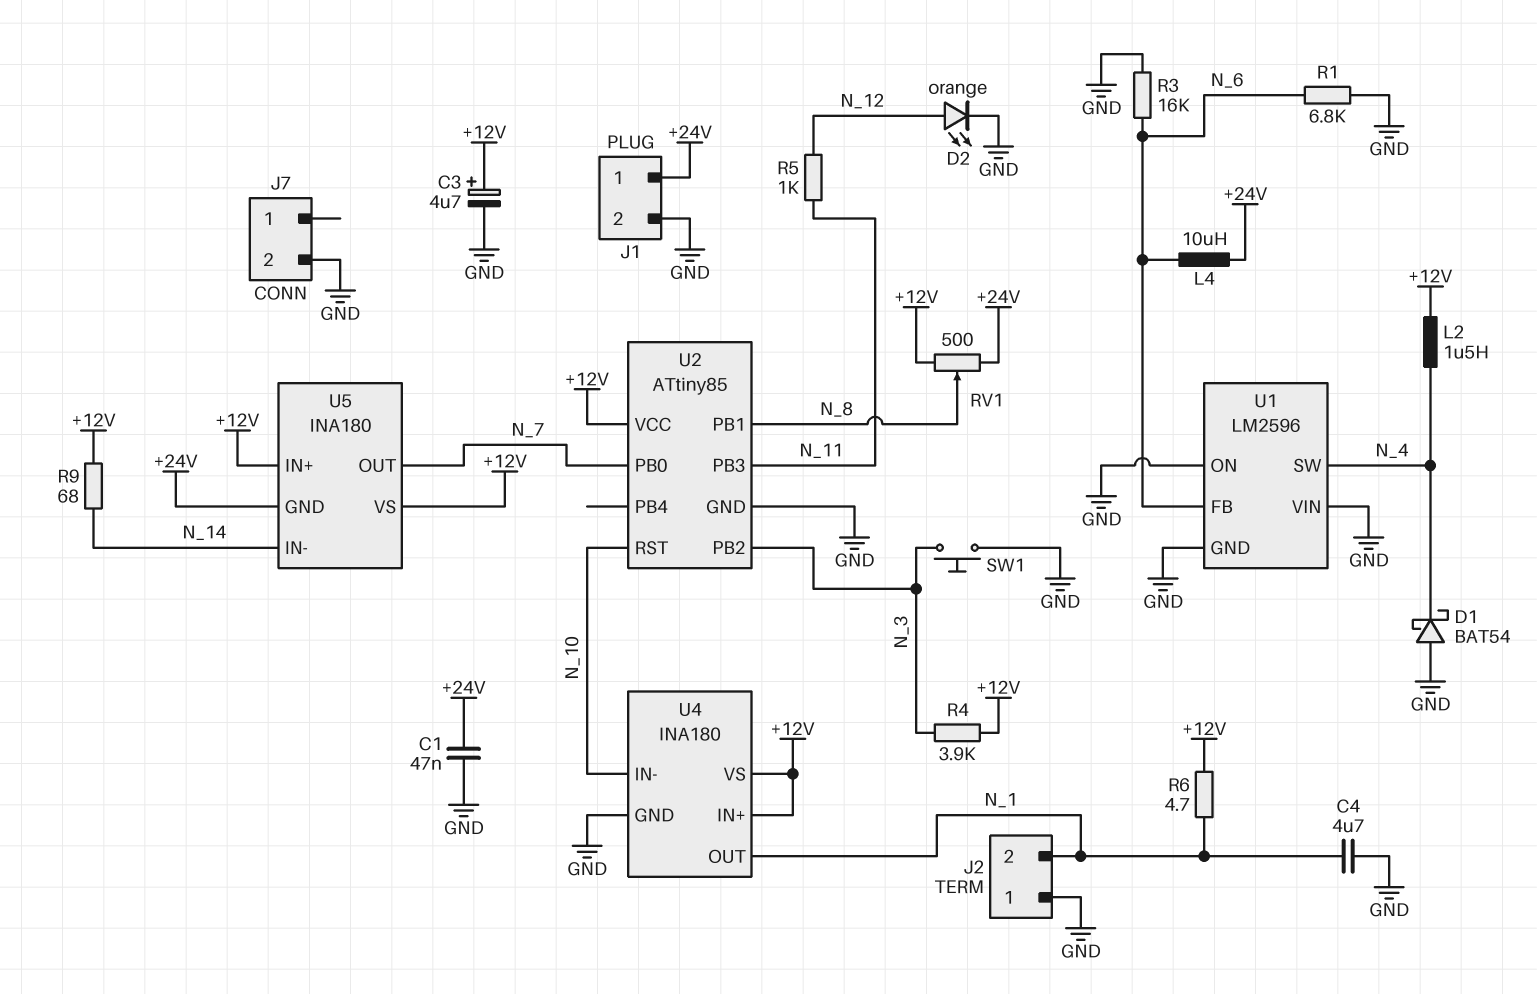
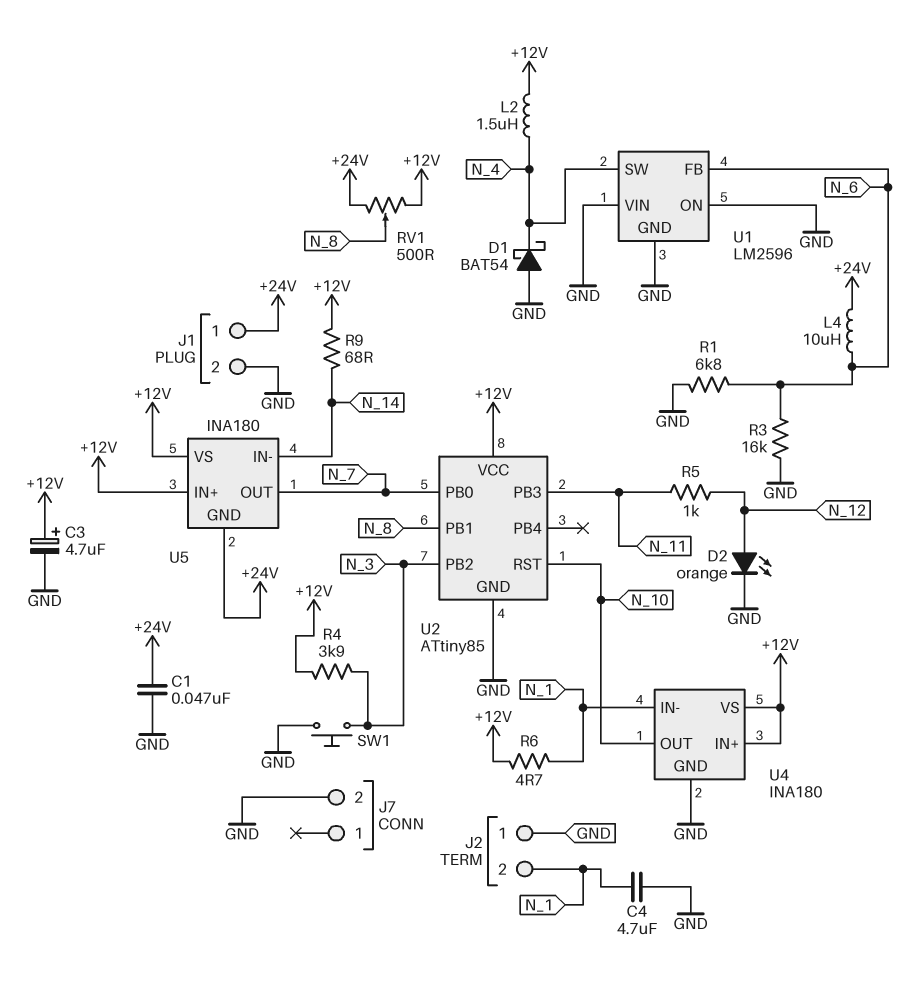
U4 pin IN-: N_10 -> N_1
U4 pin OUT: N_1 -> N_10

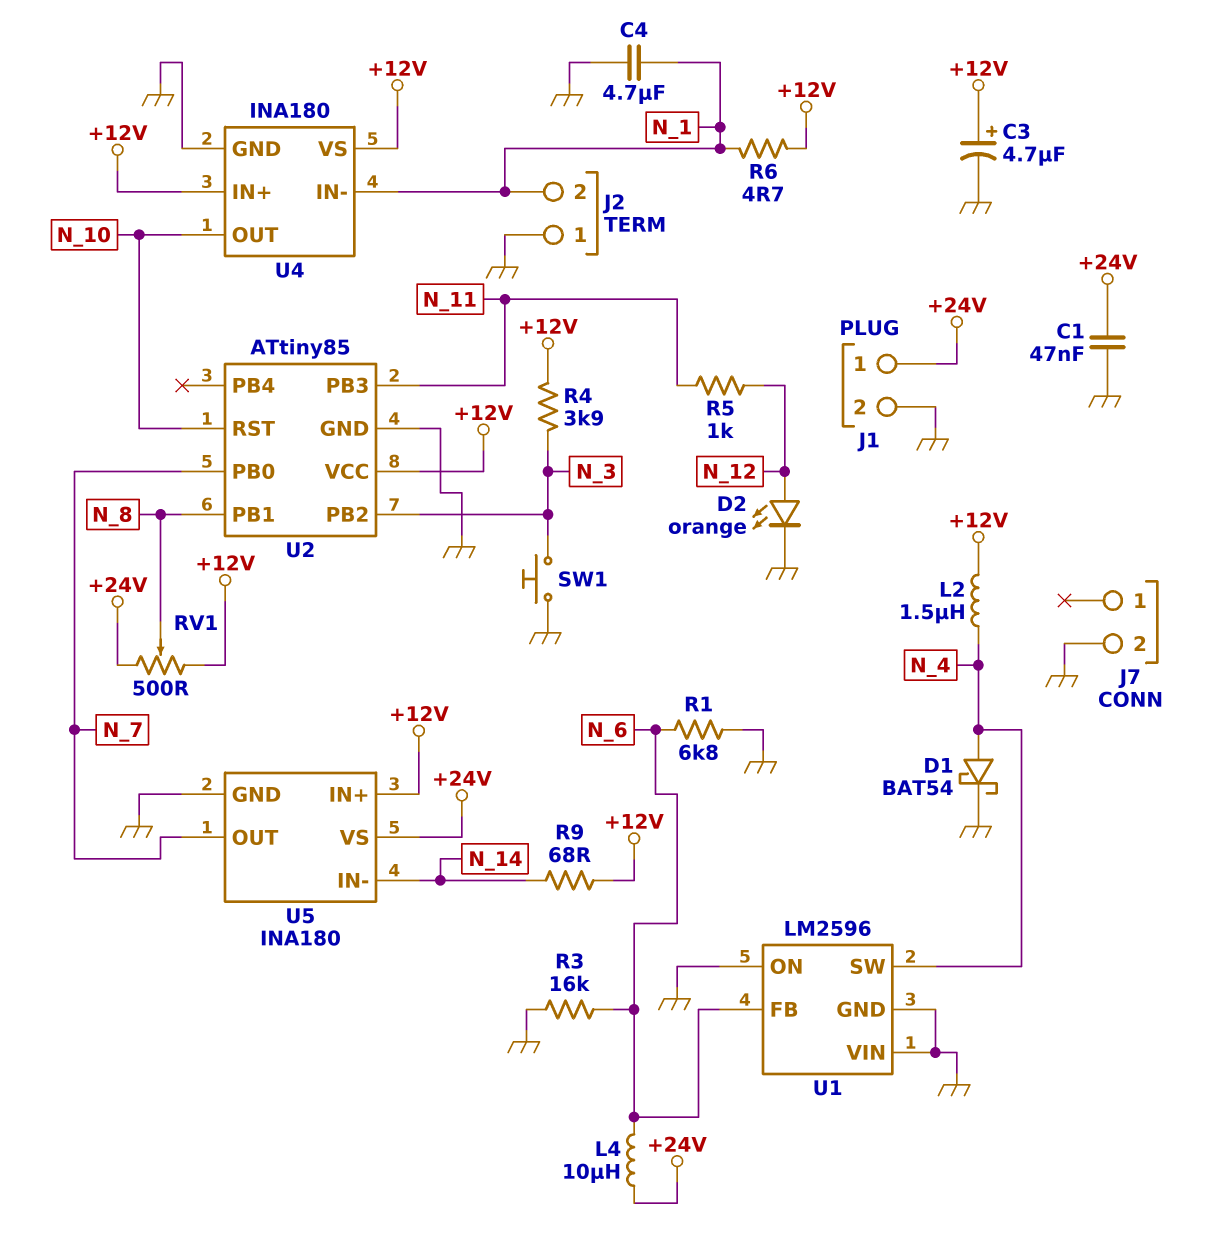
D1: schottky BAT54 (A GND, K N_4) -> schottky BAT54 (A N_4, K GND)
U5 pin GND: +24V -> GND
U5 pin VS: +12V -> +24V

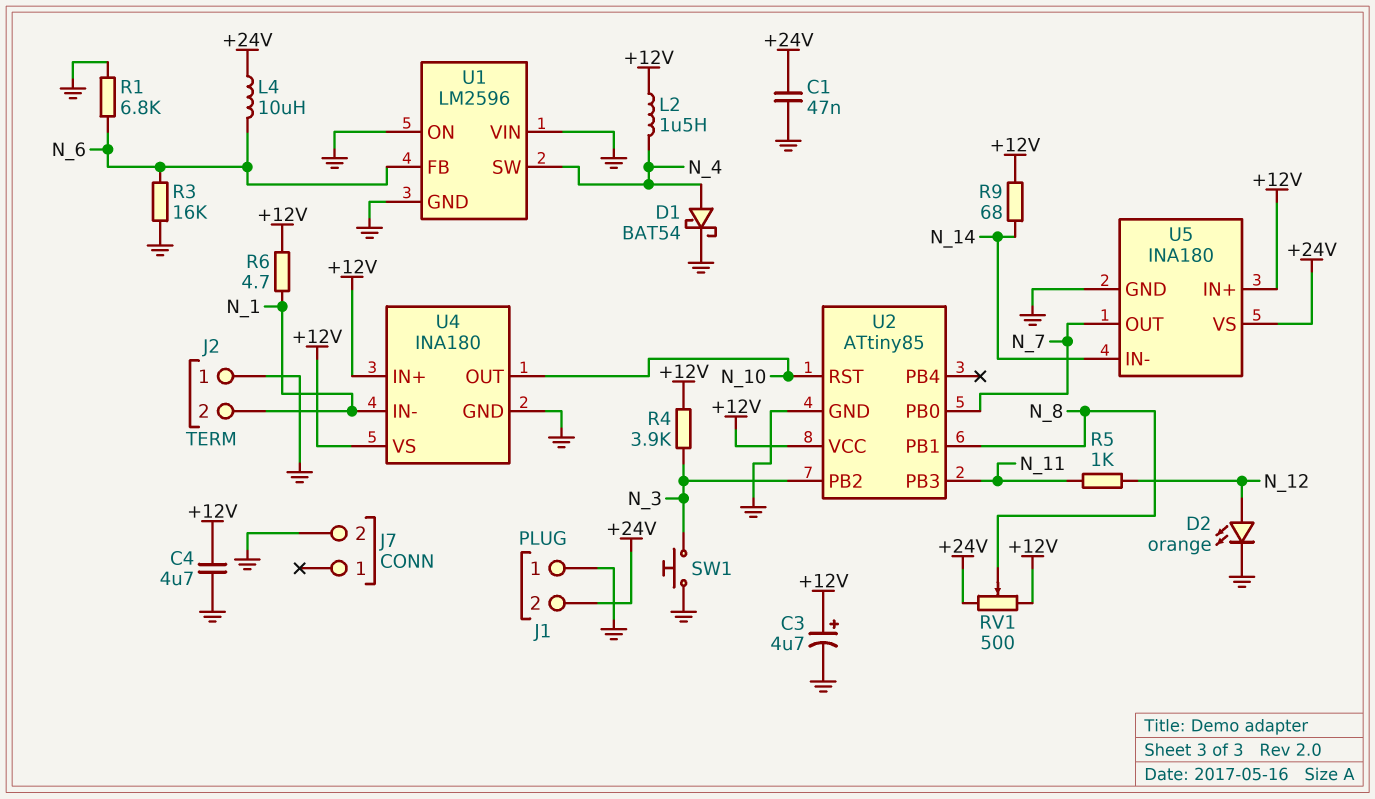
C4: 4.7uF (GND, N_1) -> 4.7uF (+12V, GND)
J1 pin 1: +24V -> GND
J1 pin 2: GND -> +24V

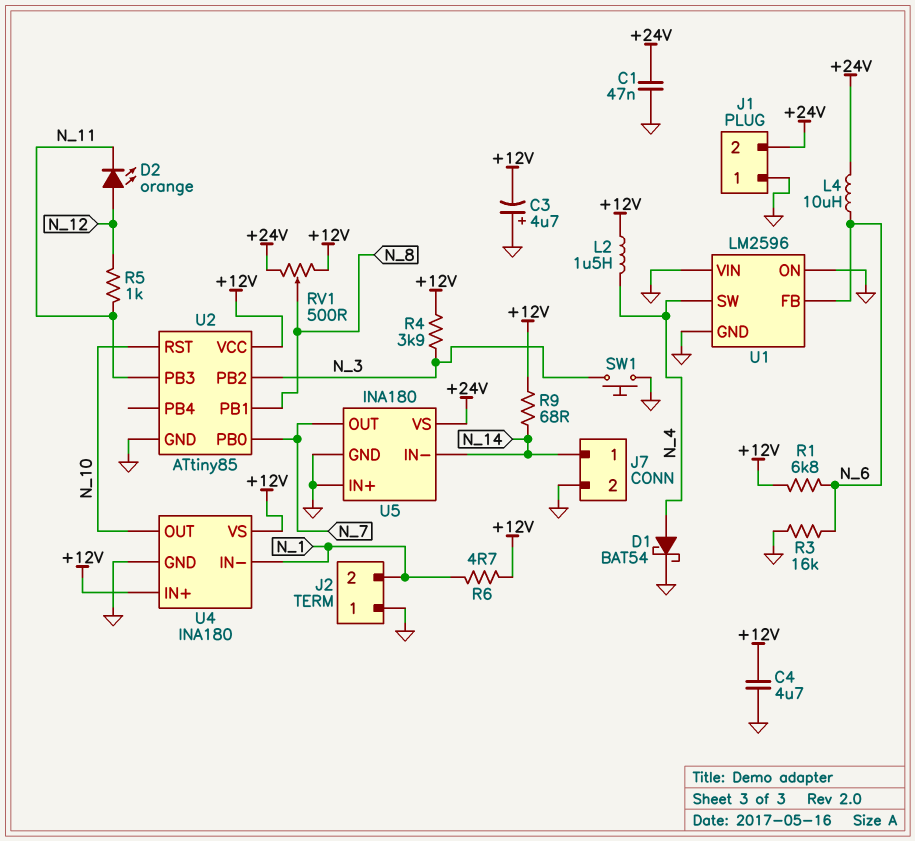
C3: 4.7uF (plus +12V, minus GND) -> 4.7uF (plus GND, minus +12V)
D2: LED orange (A N_12, K GND) -> LED orange (A N_12, K N_11)
J7 pin 1: none -> N_14
R1: 6.8k (GND, N_6) -> 6.8k (+12V, N_6)
U5 pin IN+: +12V -> GND

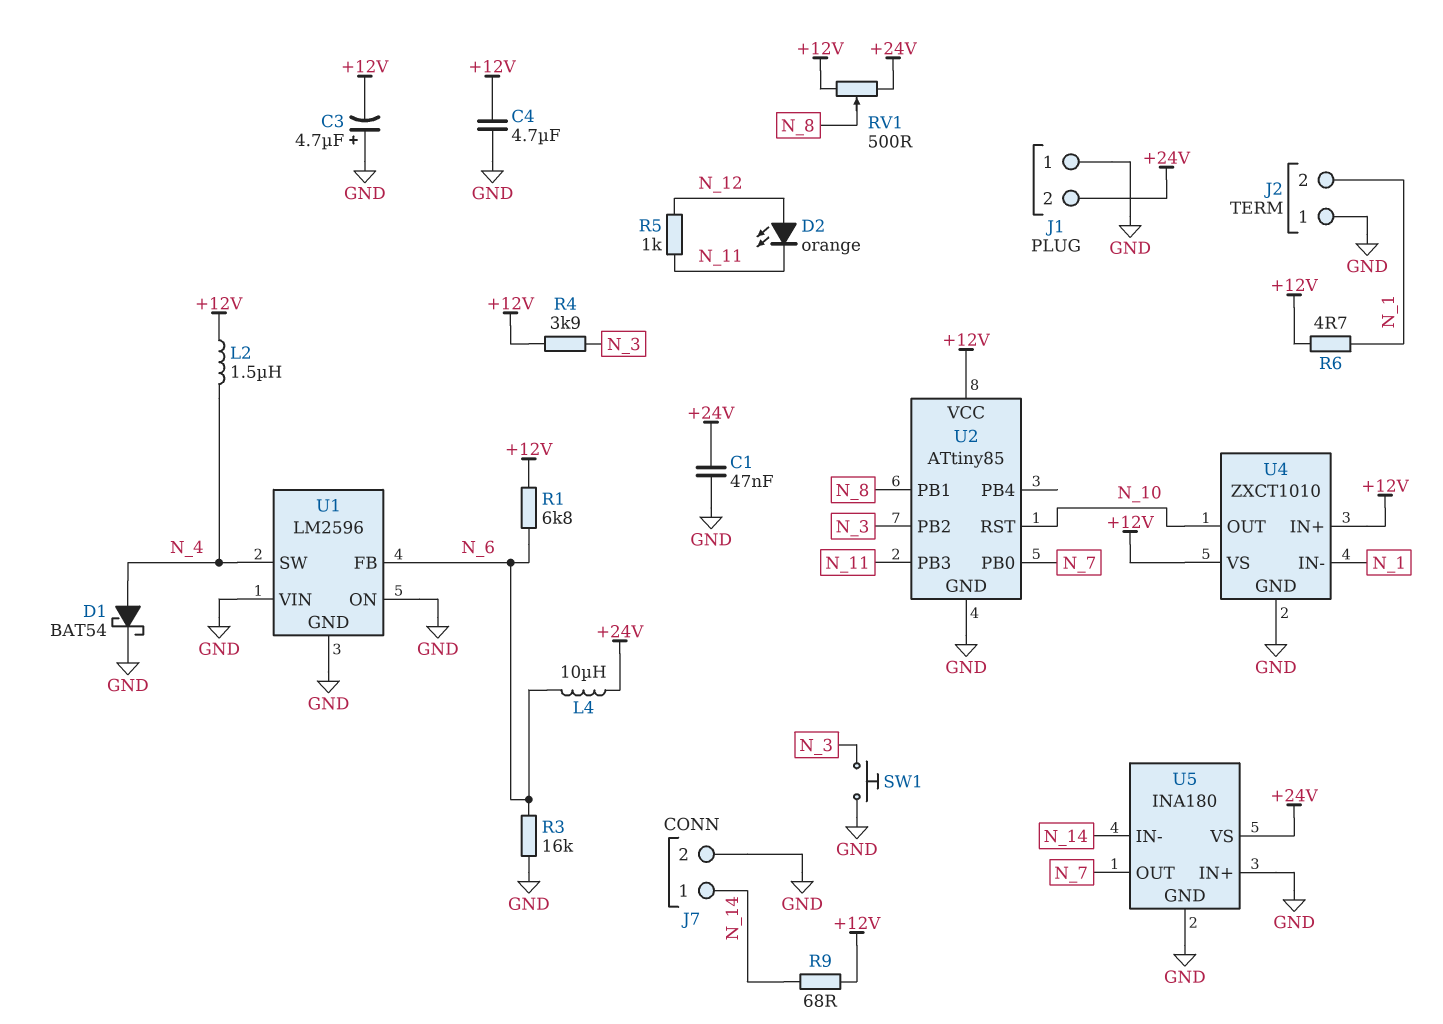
U4: INA180 -> ZXCT1010

